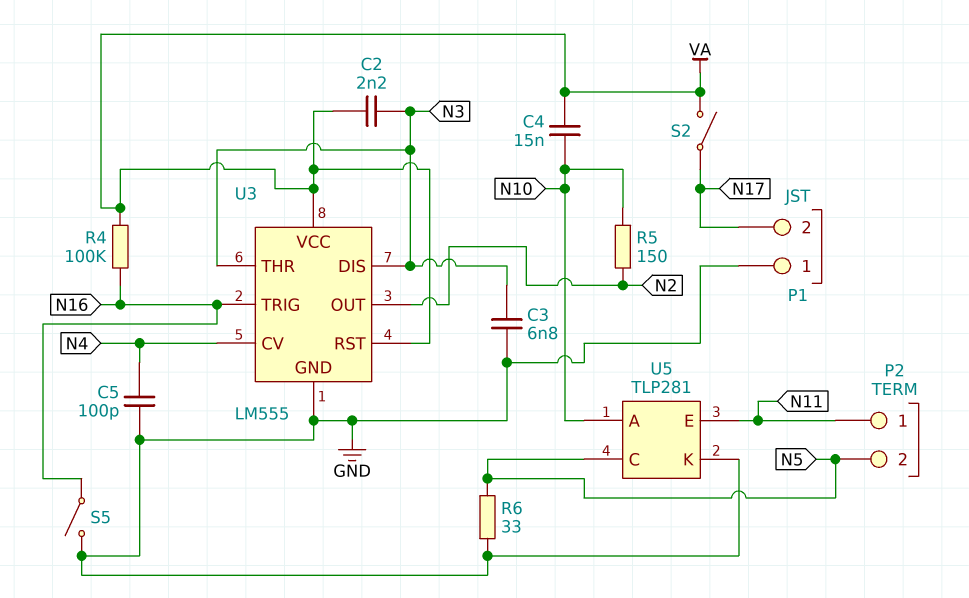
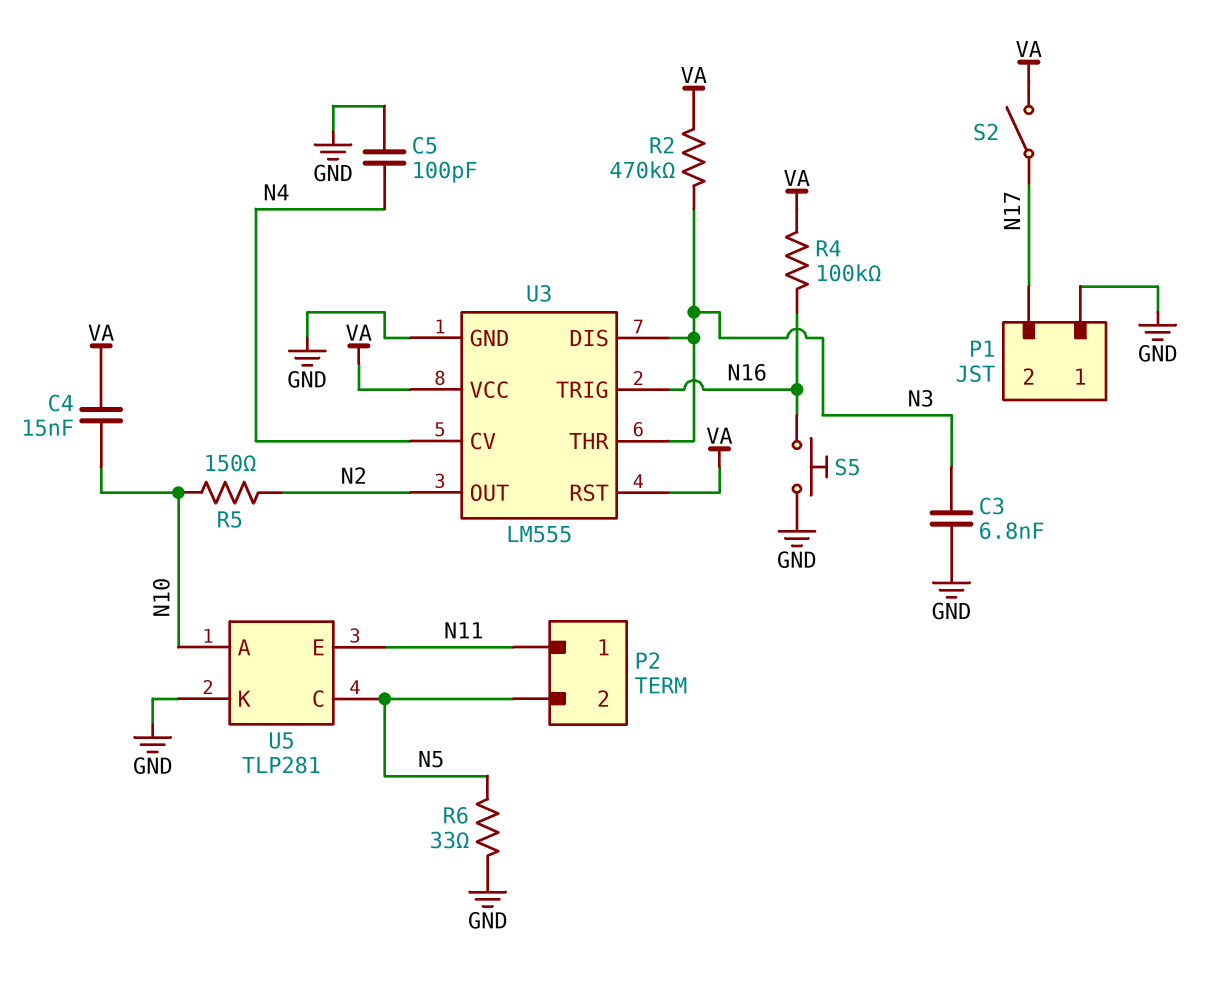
C2: 2.2nF (N3, VA) -> none
R2: none -> 470k (N3, VA)
S5: switch (GND, N16) -> button (GND, N16)

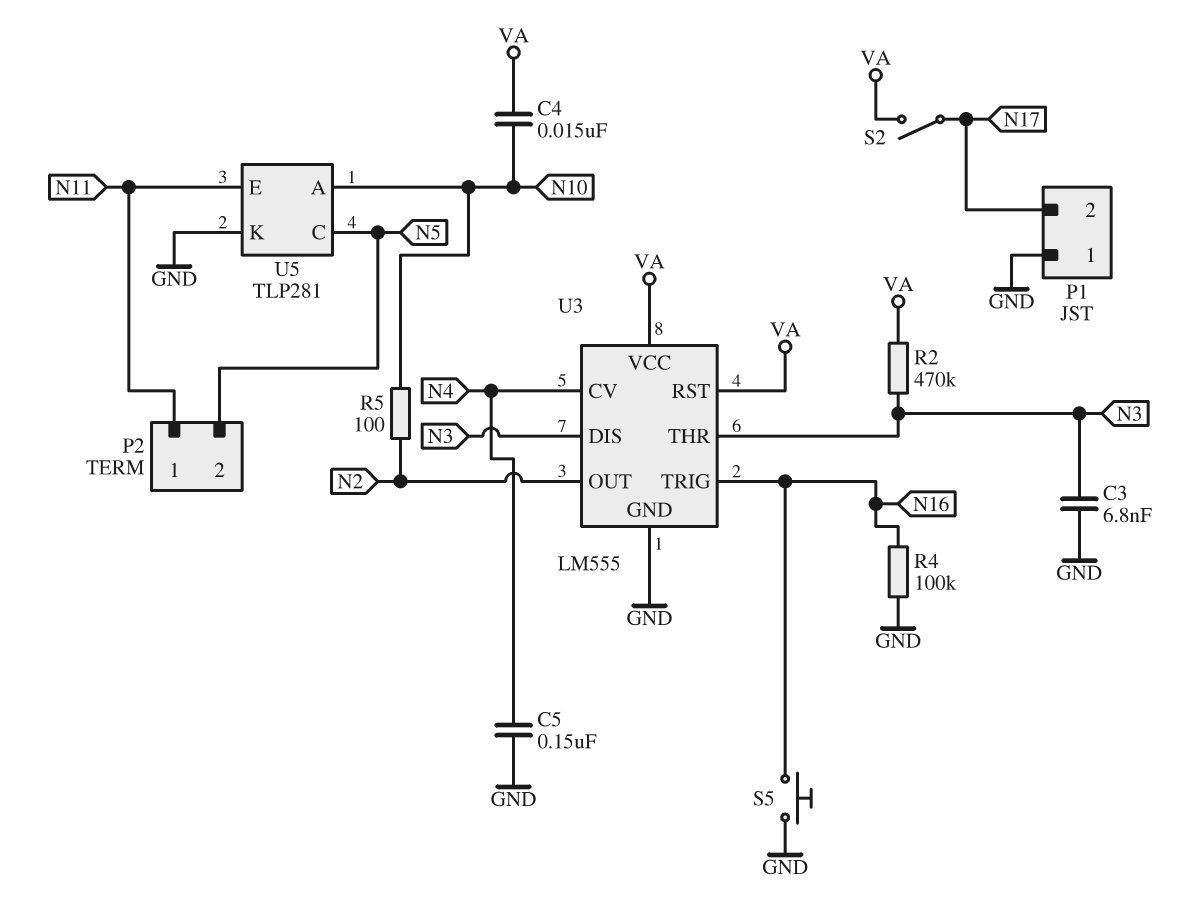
C5: 100pF (GND, N4) -> 150nF (GND, N4)
R4: 100k (N16, VA) -> 100k (GND, N16)
R5: 150 (N2, N10) -> 100 (N2, N10)
R6: 33 (GND, N5) -> none

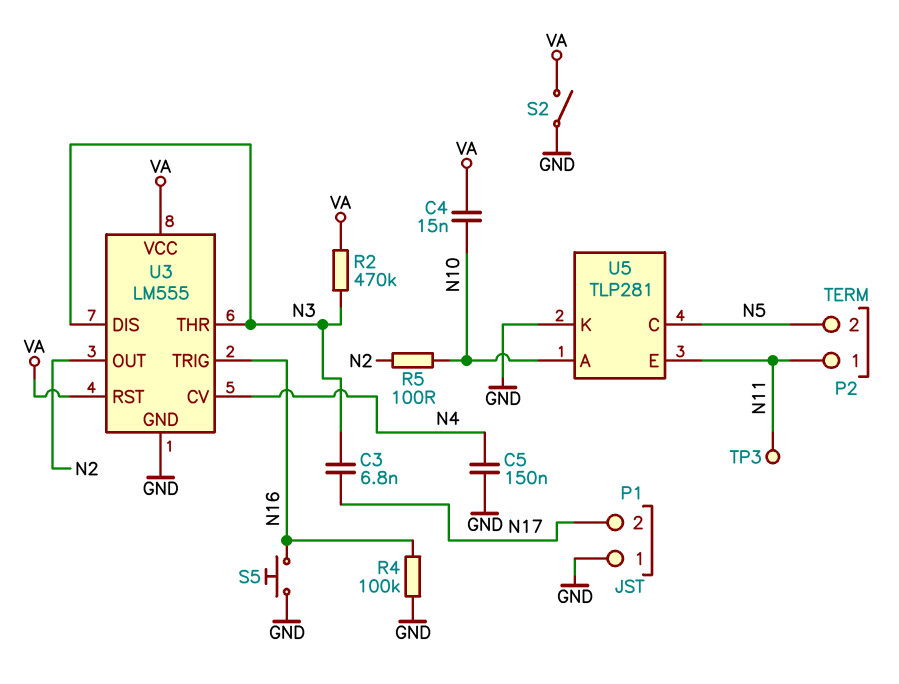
C3: 6.8nF (GND, N3) -> 6.8nF (N3, N17)
S2: switch (N17, VA) -> switch (GND, VA)
TP3: none -> test point (N11)

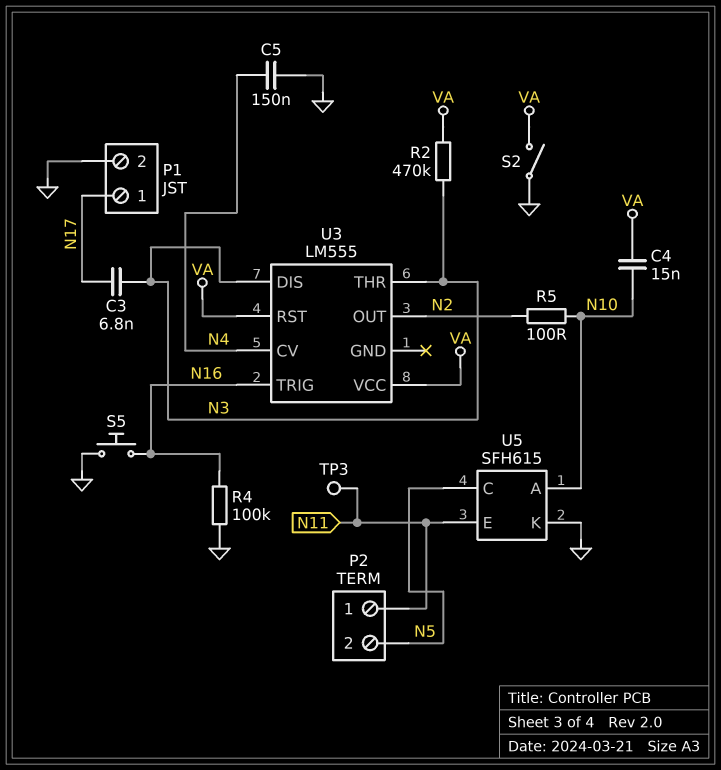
P1 pin 1: GND -> N17
P1 pin 2: N17 -> GND
U3 pin GND: GND -> none
U5: TLP281 -> SFH615

